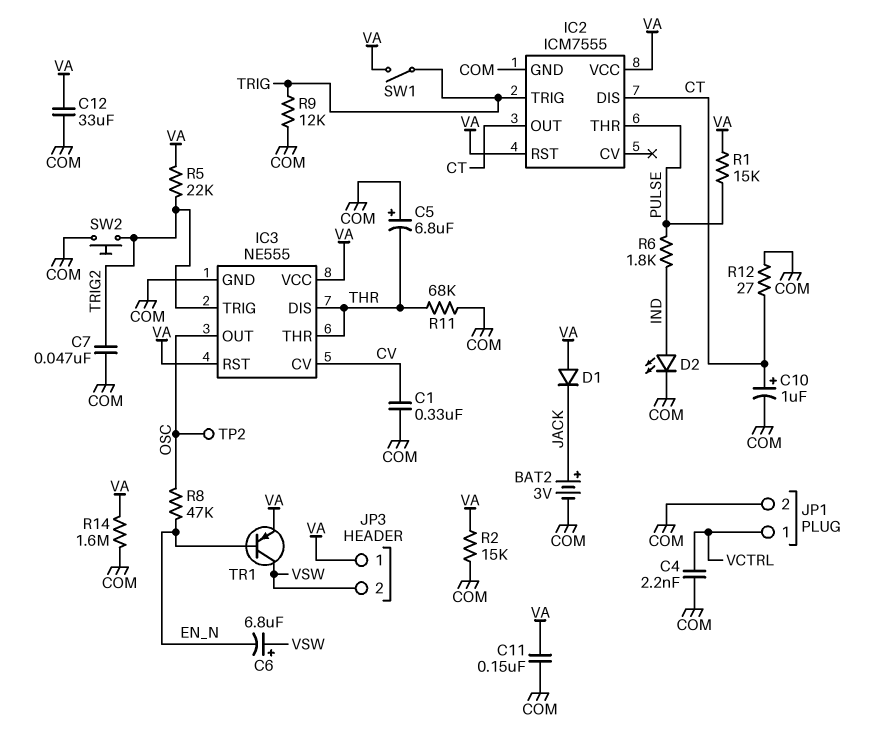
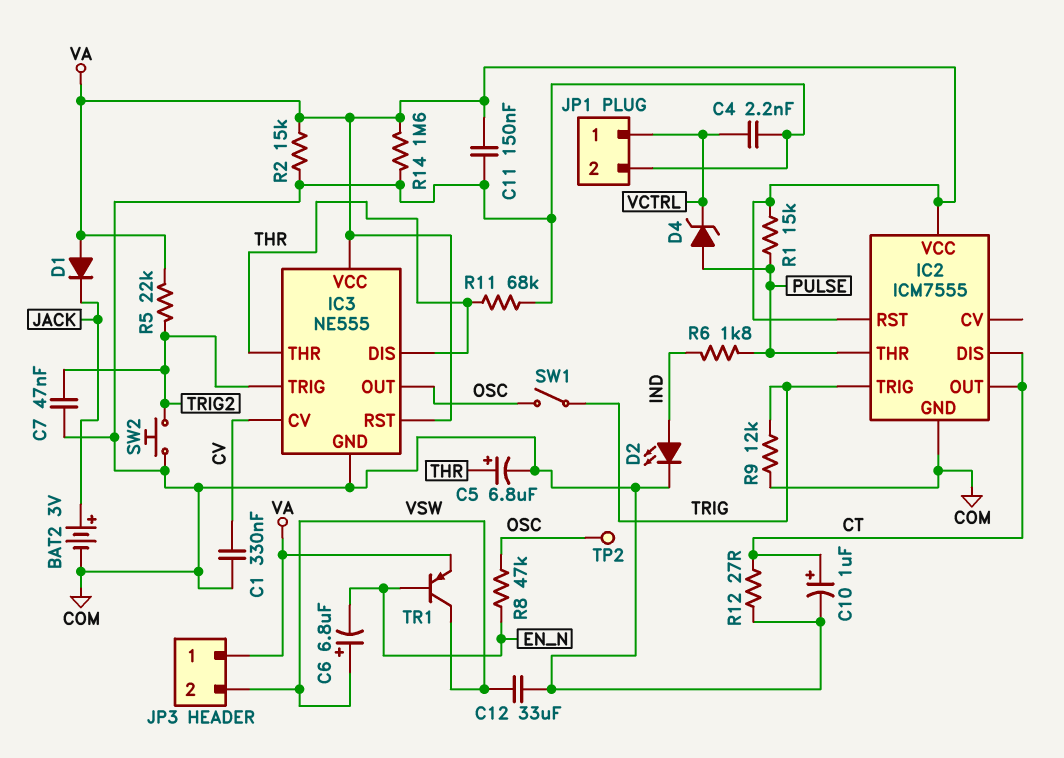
C5: 6.8uF (plus COM, minus THR) -> 6.8uF (plus THR, minus COM)
C12: 33uF (COM, VA) -> 33uF (COM, VSW)
D4: none -> zener (A PULSE, K VCTRL)
SW1: switch (TRIG, VA) -> switch (OSC, TRIG)

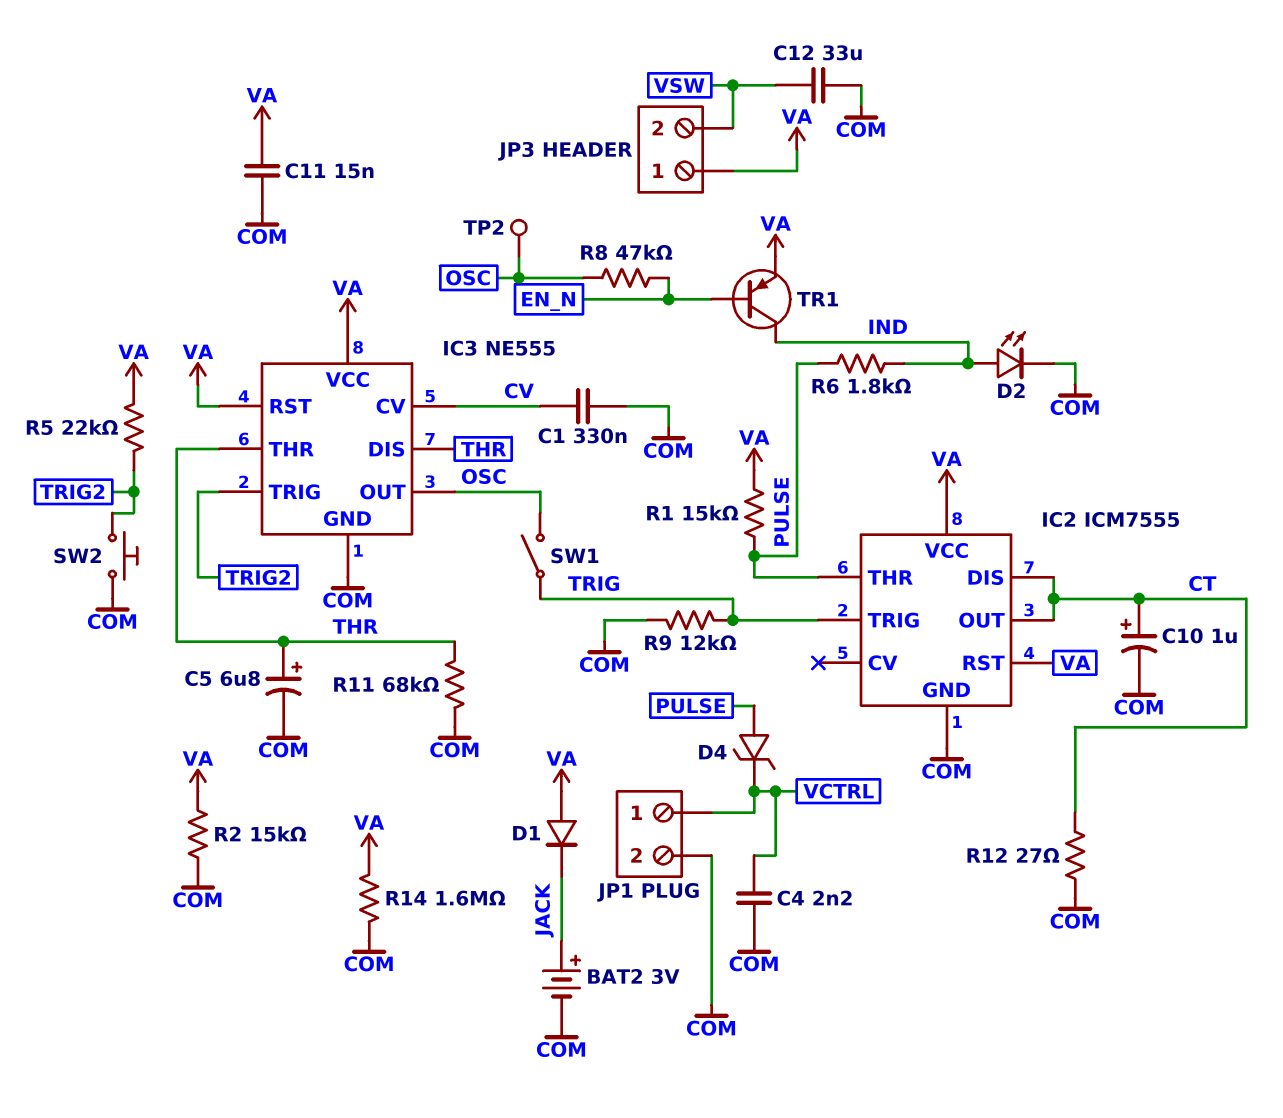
C6: 6.8uF (plus VSW, minus EN_N) -> none
C7: 47nF (COM, TRIG2) -> none
C11: 150nF (COM, VA) -> 15nF (COM, VA)
TR1: PNP (B EN_N, C VSW, E VA) -> PNP (B EN_N, C IND, E VA)

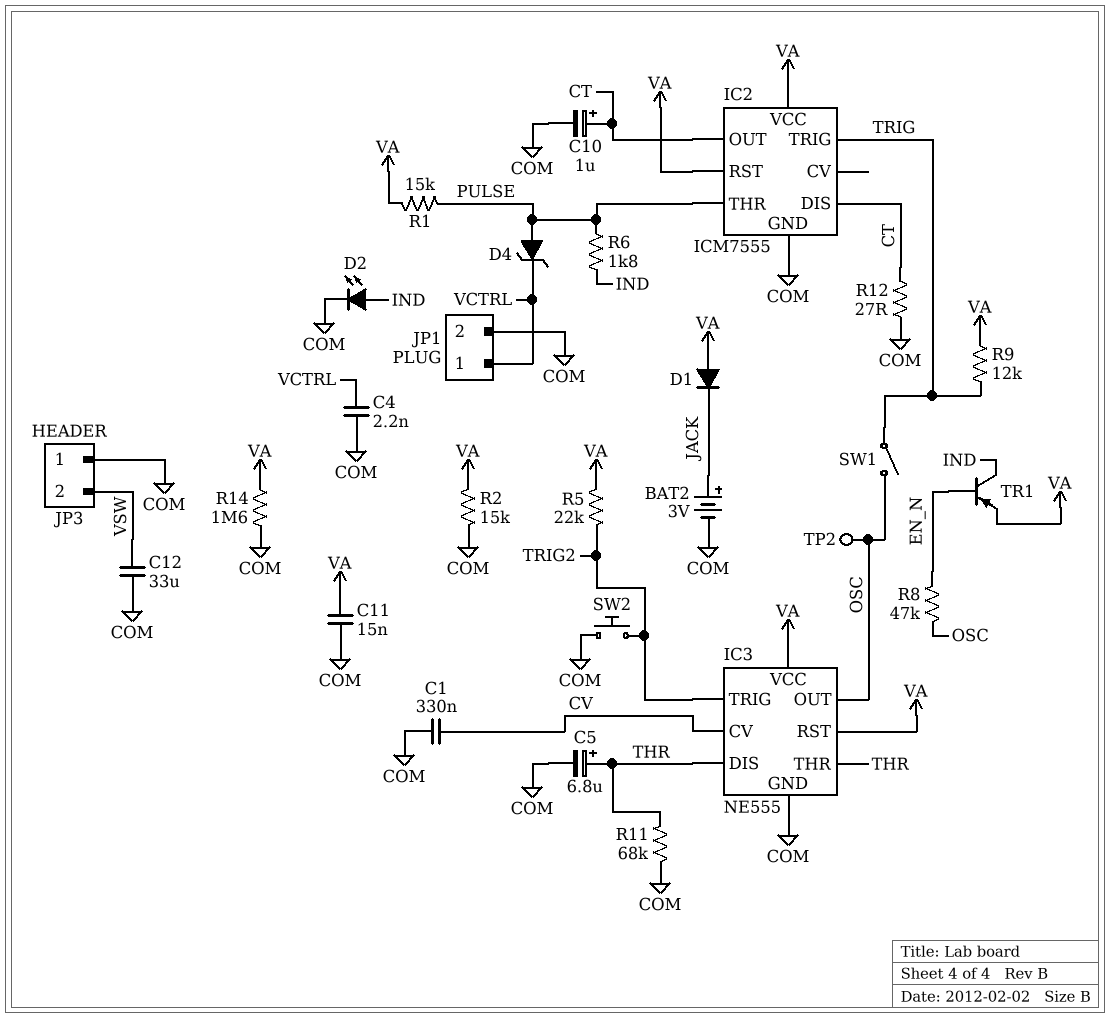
JP3 pin 1: VA -> COM
R9: 12k (COM, TRIG) -> 12k (TRIG, VA)

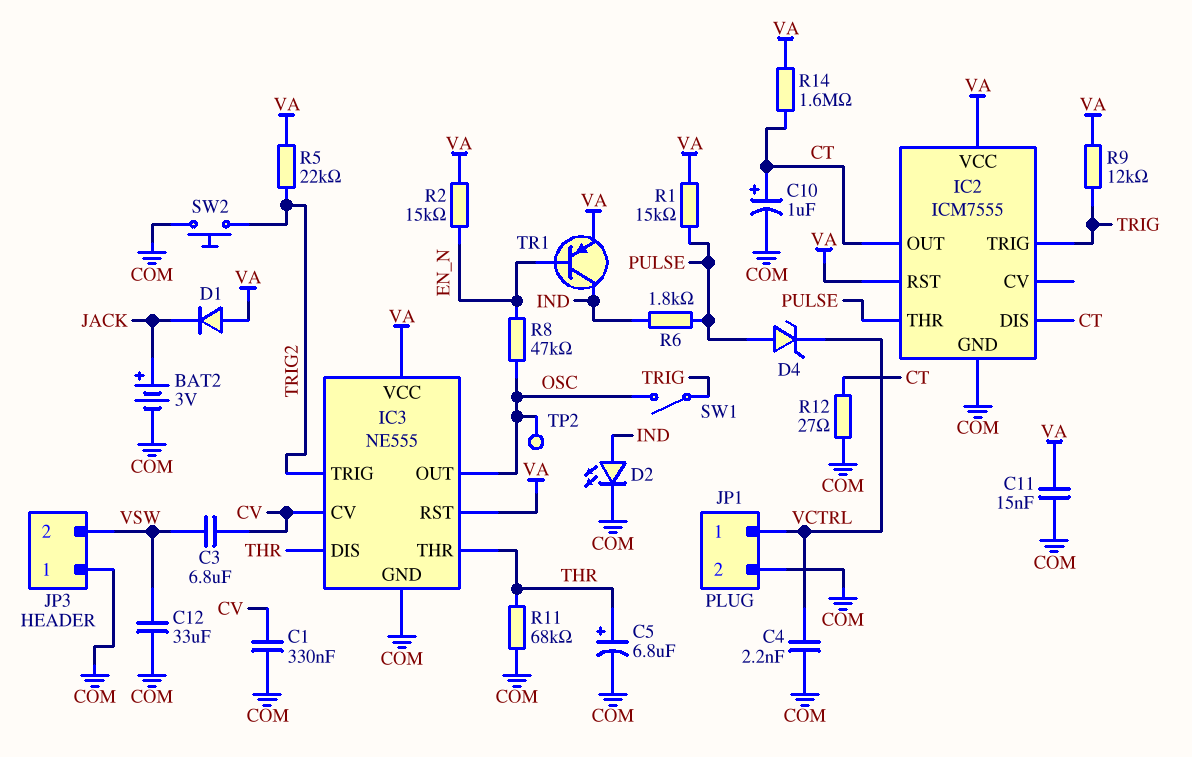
C3: none -> 6.8uF (CV, VSW)
R2: 15k (COM, VA) -> 15k (EN_N, VA)
R14: 1.6M (COM, VA) -> 1.6M (CT, VA)

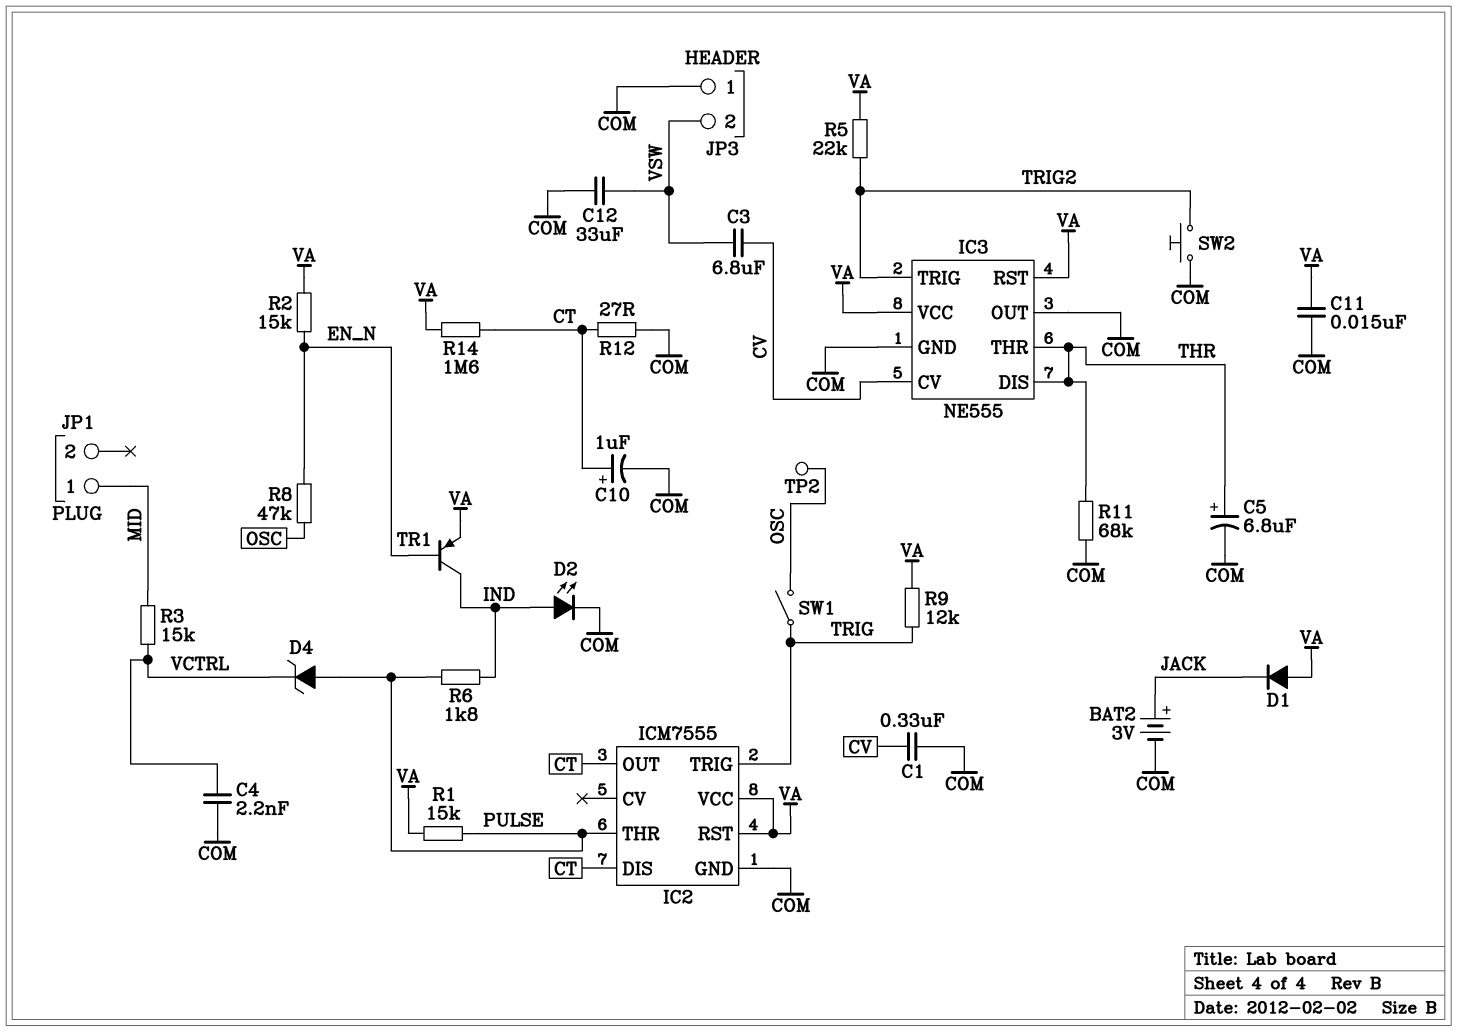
IC3 pin OUT: OSC -> COM
JP1 pin 1: VCTRL -> MID
JP1 pin 2: COM -> none
R3: none -> 15k (MID, VCTRL)

